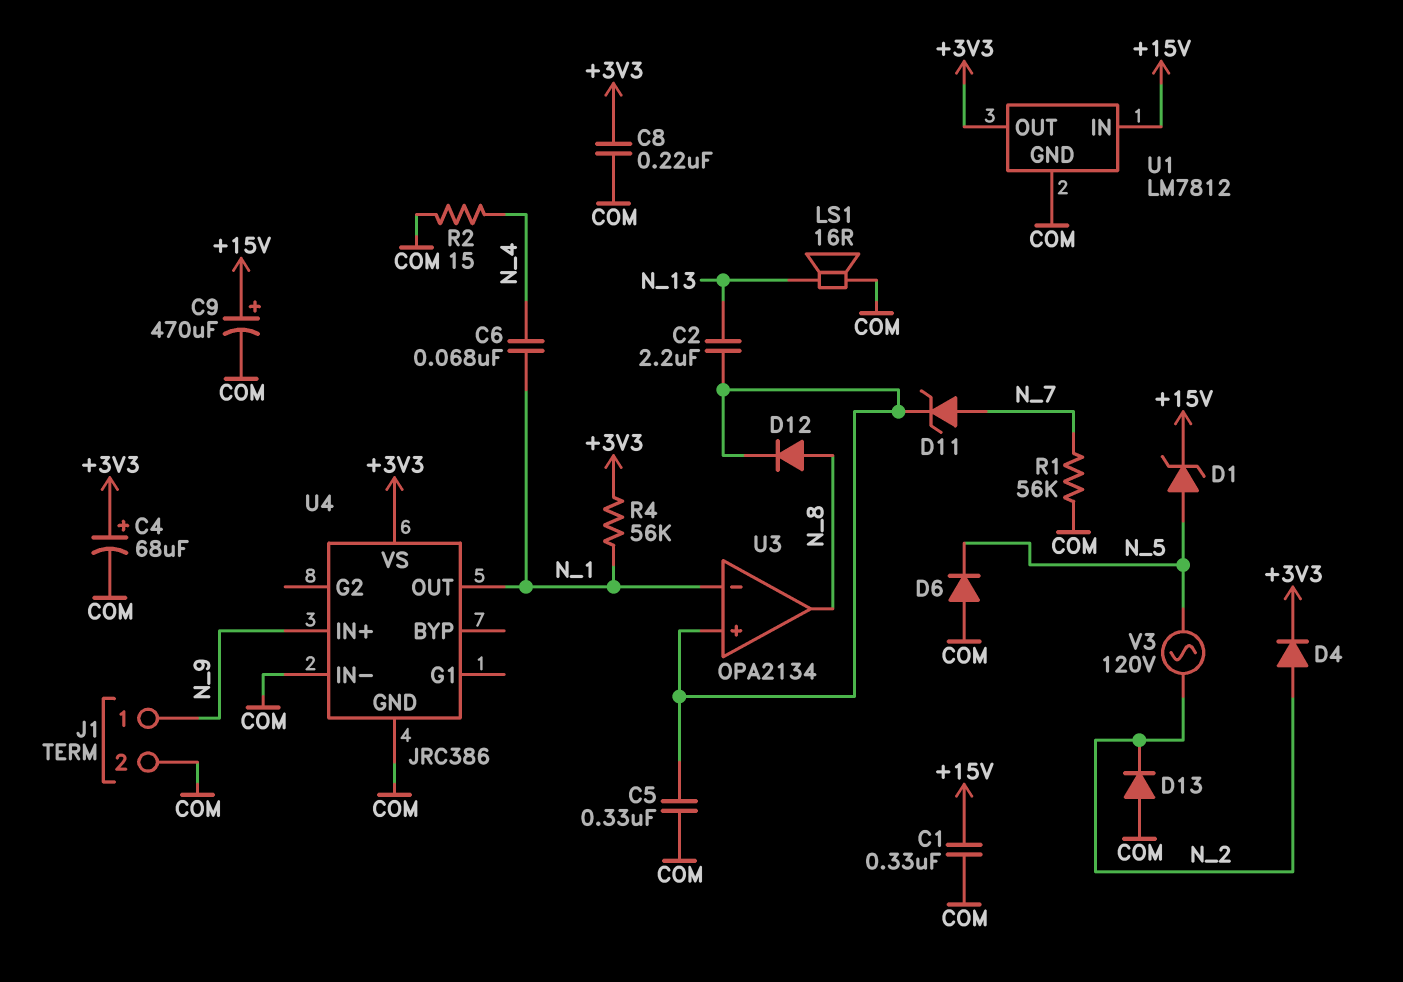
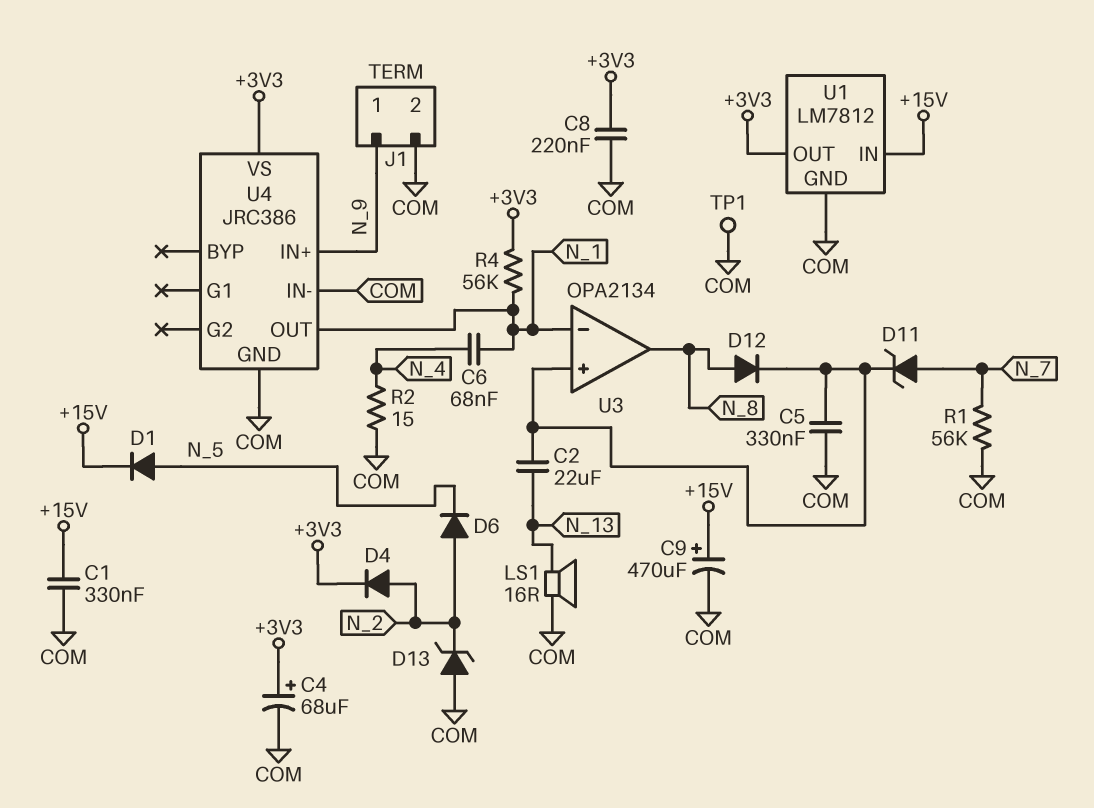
C2: 2.2uF (N_13, U3/in+) -> 22uF (N_13, U3/in+)
D1: zener (A N_5, K +15V) -> diode (A N_5, K +15V)
D6: diode (A COM, K N_5) -> diode (A N_2, K N_5)
D13: diode (A COM, K N_2) -> zener (A COM, K N_2)
TP1: none -> test point (COM)
V3: AC 120V (N_2, N_5) -> none

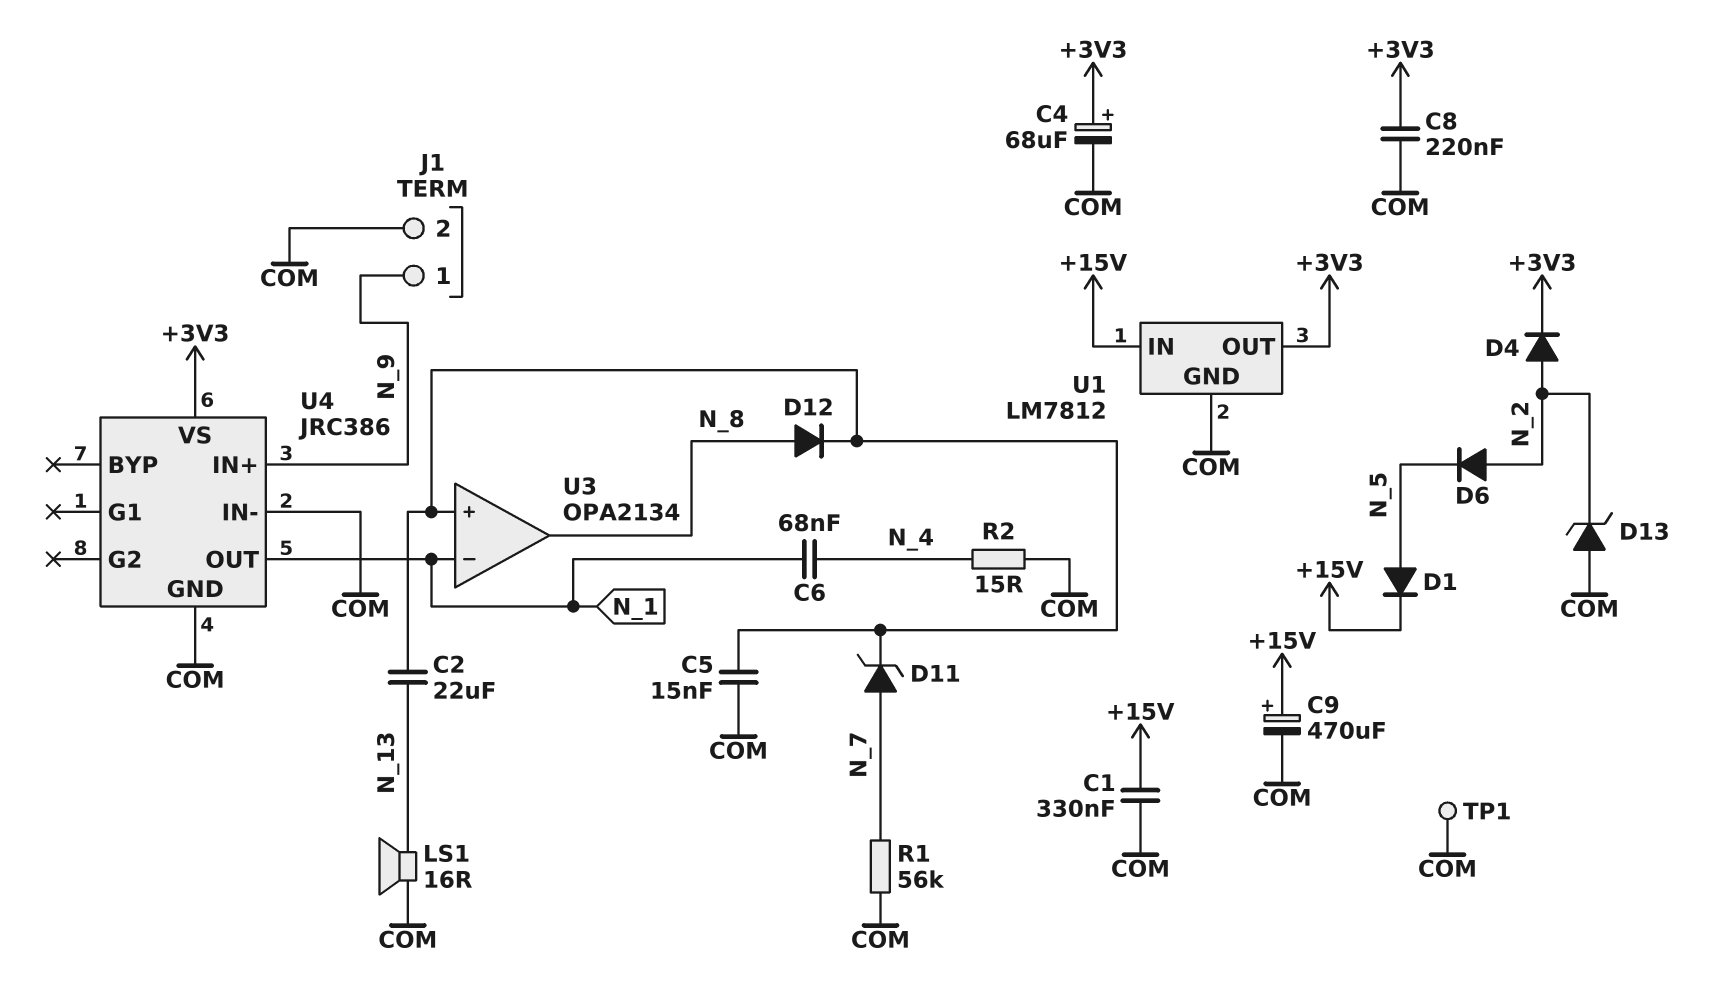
C5: 330nF (COM, U3/in+) -> 15nF (COM, U3/in+)
R4: 56k (+3V3, N_1) -> none

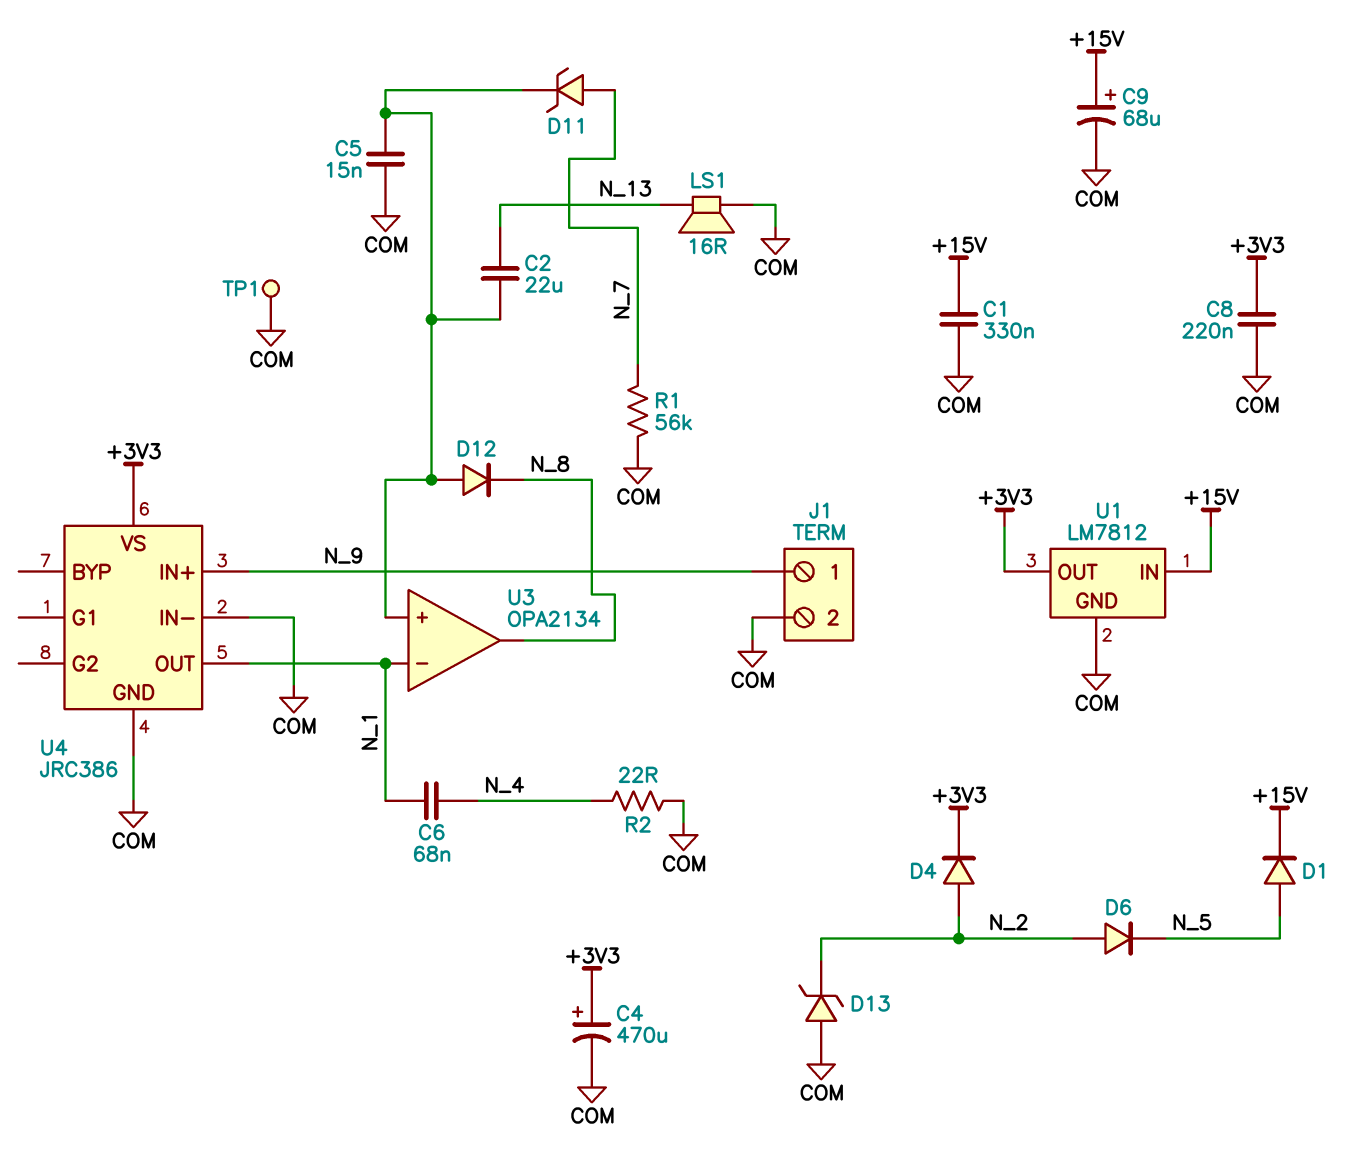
C4: 68uF (plus +3V3, minus COM) -> 470uF (plus +3V3, minus COM)
C9: 470uF (plus +15V, minus COM) -> 68uF (plus +15V, minus COM)
D12: diode (A N_8, K U3/in+) -> diode (A U3/in+, K N_8)
R2: 15 (COM, N_4) -> 22 (COM, N_4)

